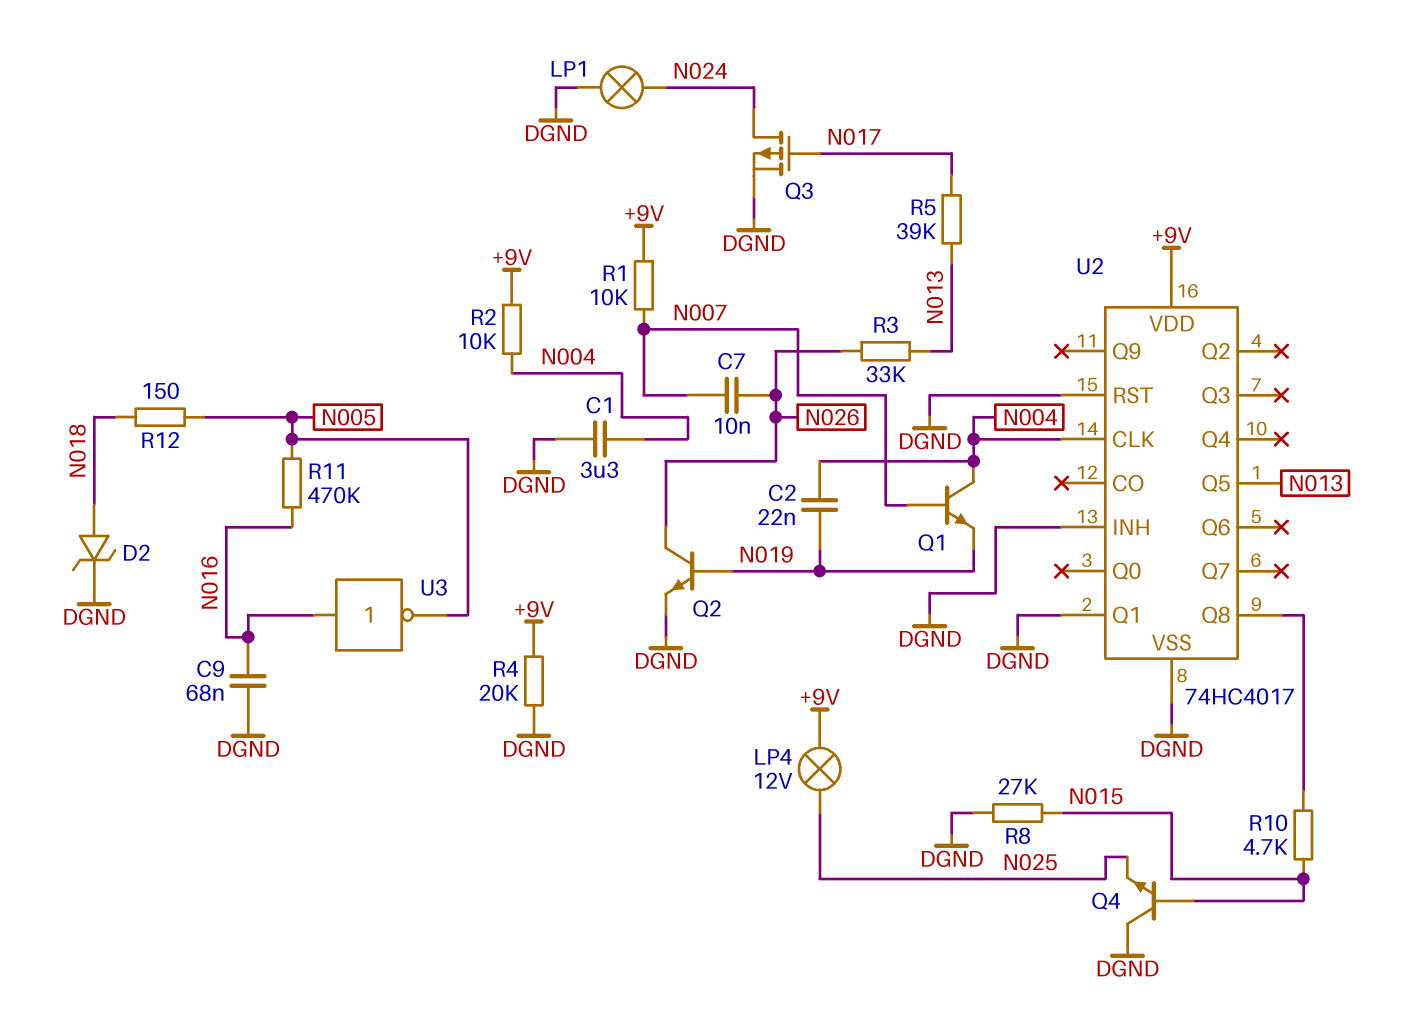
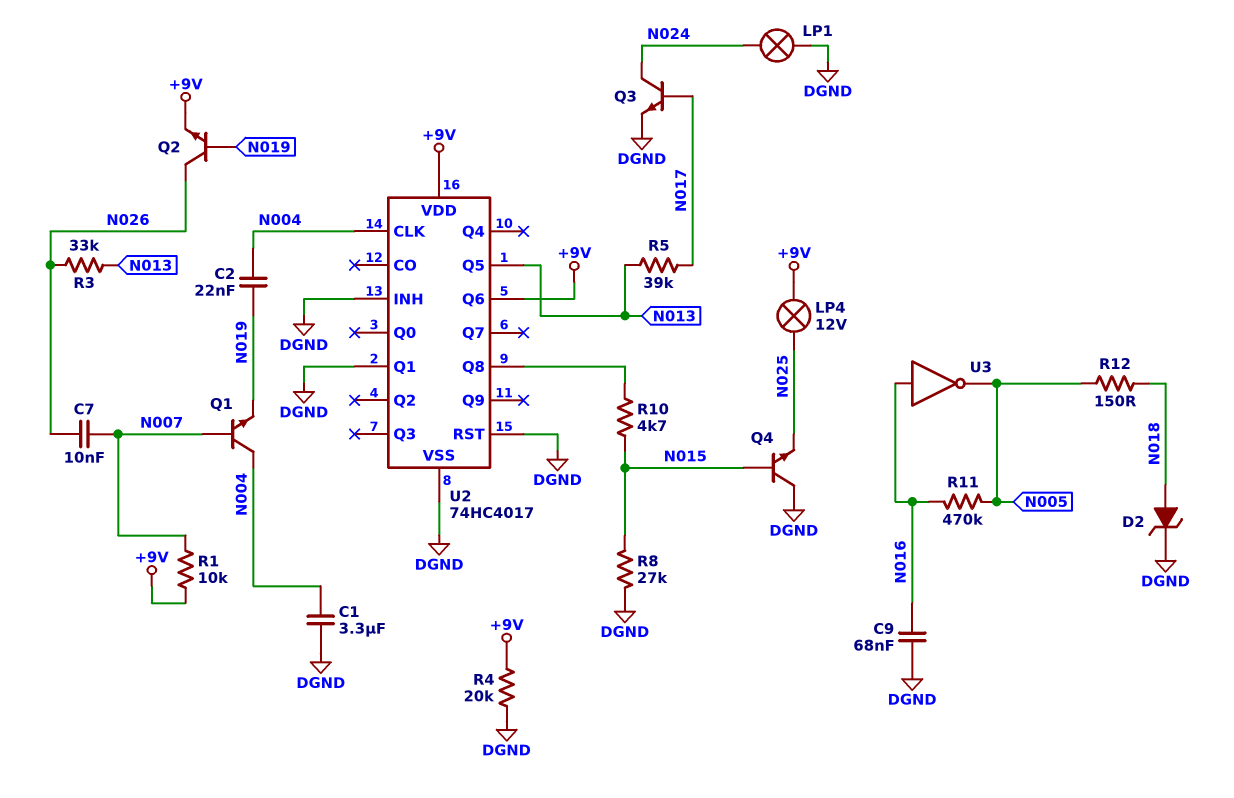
Q2: NPN (B N019, C N026, E DGND) -> NPN (B N019, C N026, E +9V)
Q3: PMOS (G N017, D N024, S DGND) -> NPN (B N017, C N024, E DGND)
R2: 10k (+9V, N004) -> none
U2 pin Q6: none -> +9V

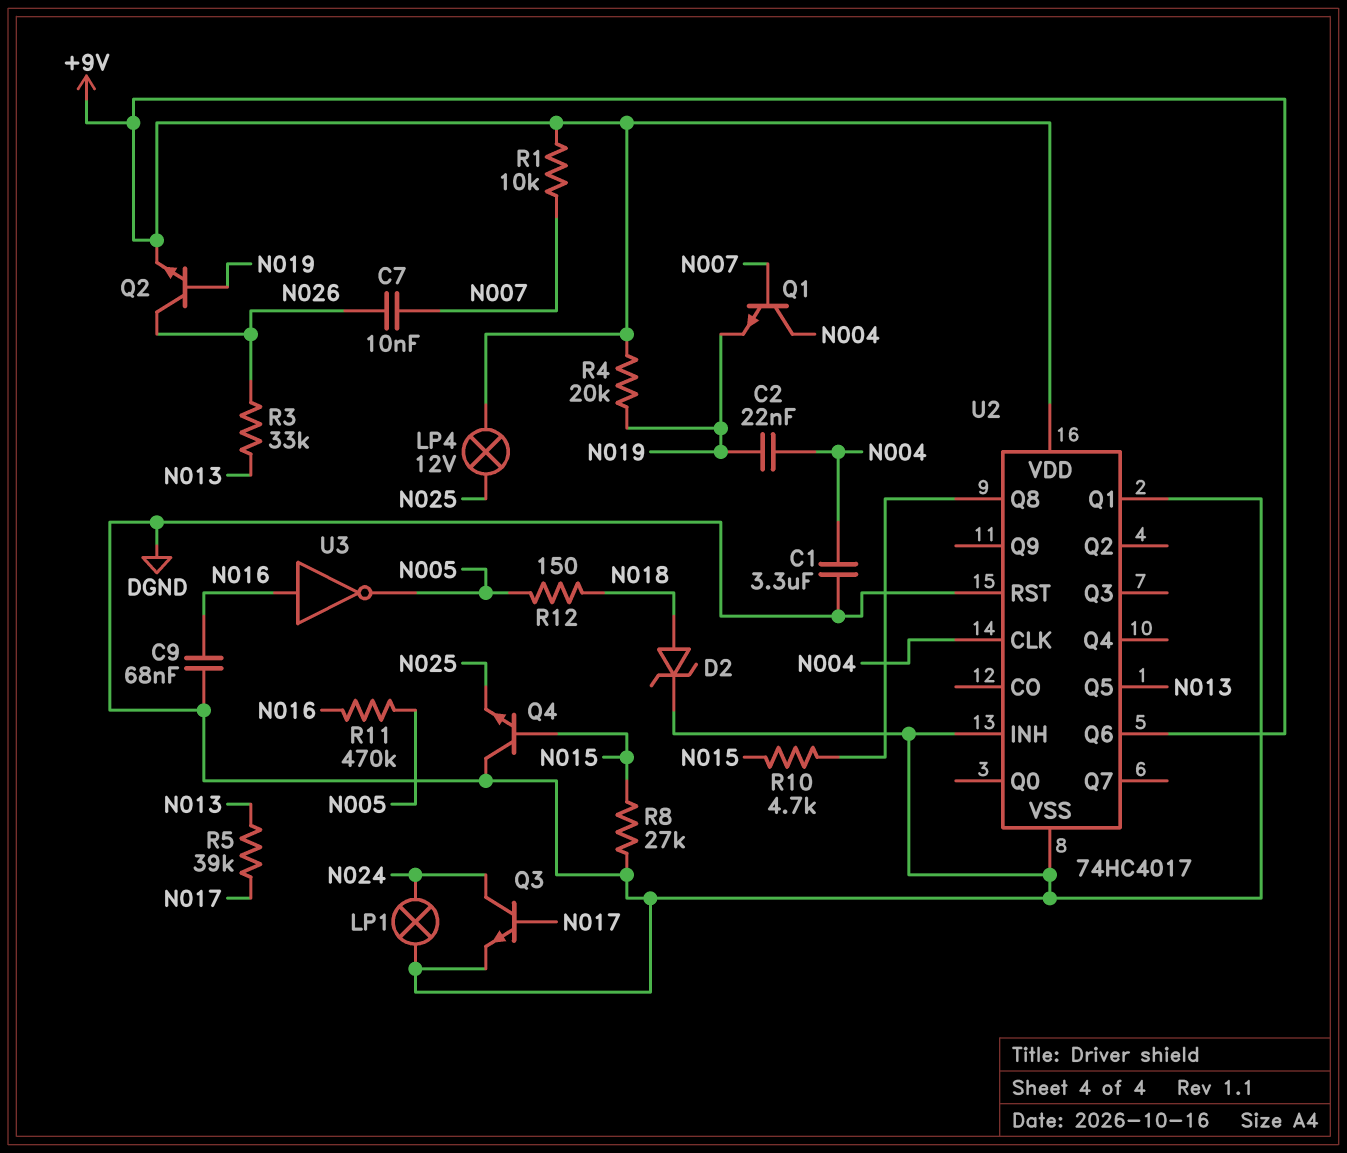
R4: 20k (+9V, DGND) -> 20k (+9V, N019)

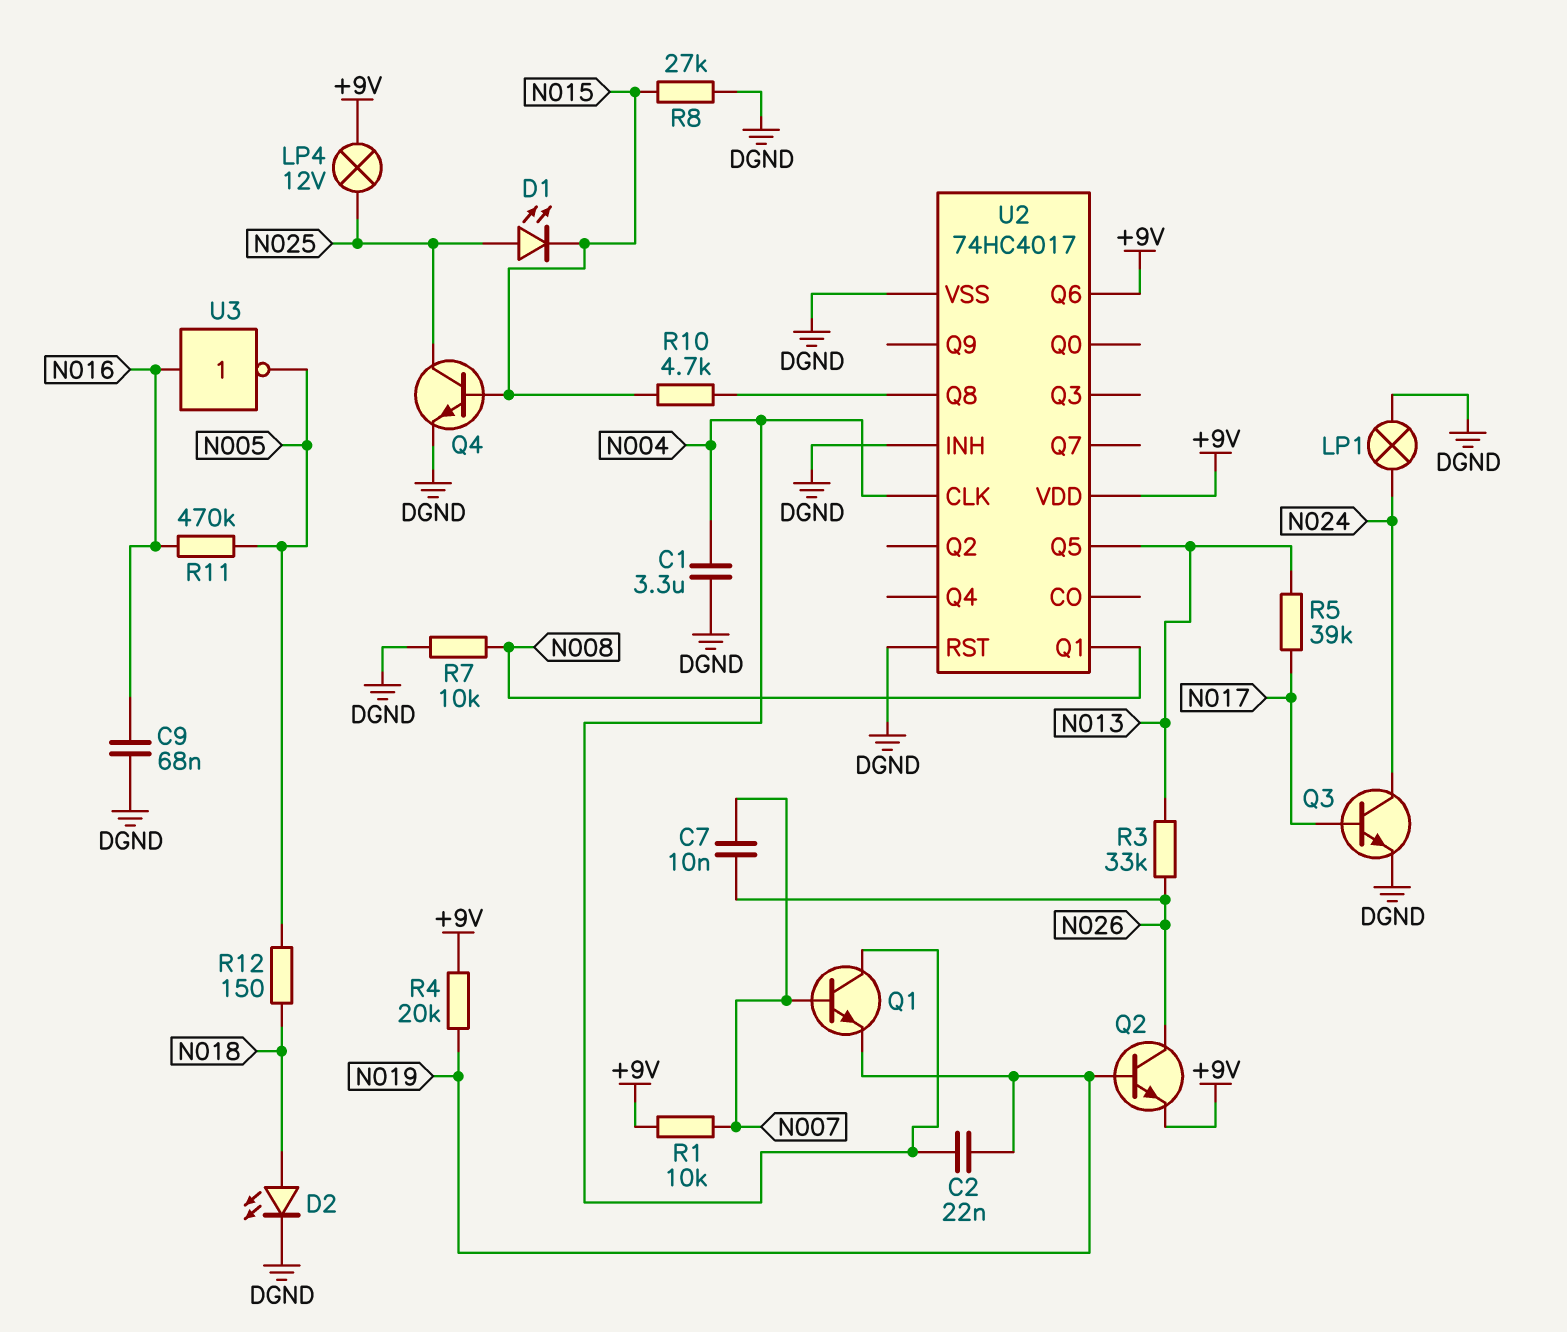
D1: none -> LED (A N025, K N015)
D2: zener (A N018, K DGND) -> LED (A N018, K DGND)
Q4: NPN (B N015, C DGND, E N025) -> NPN (B N015, C N025, E DGND)
R7: none -> 10k (DGND, N008)
U2 pin Q1: DGND -> N008

